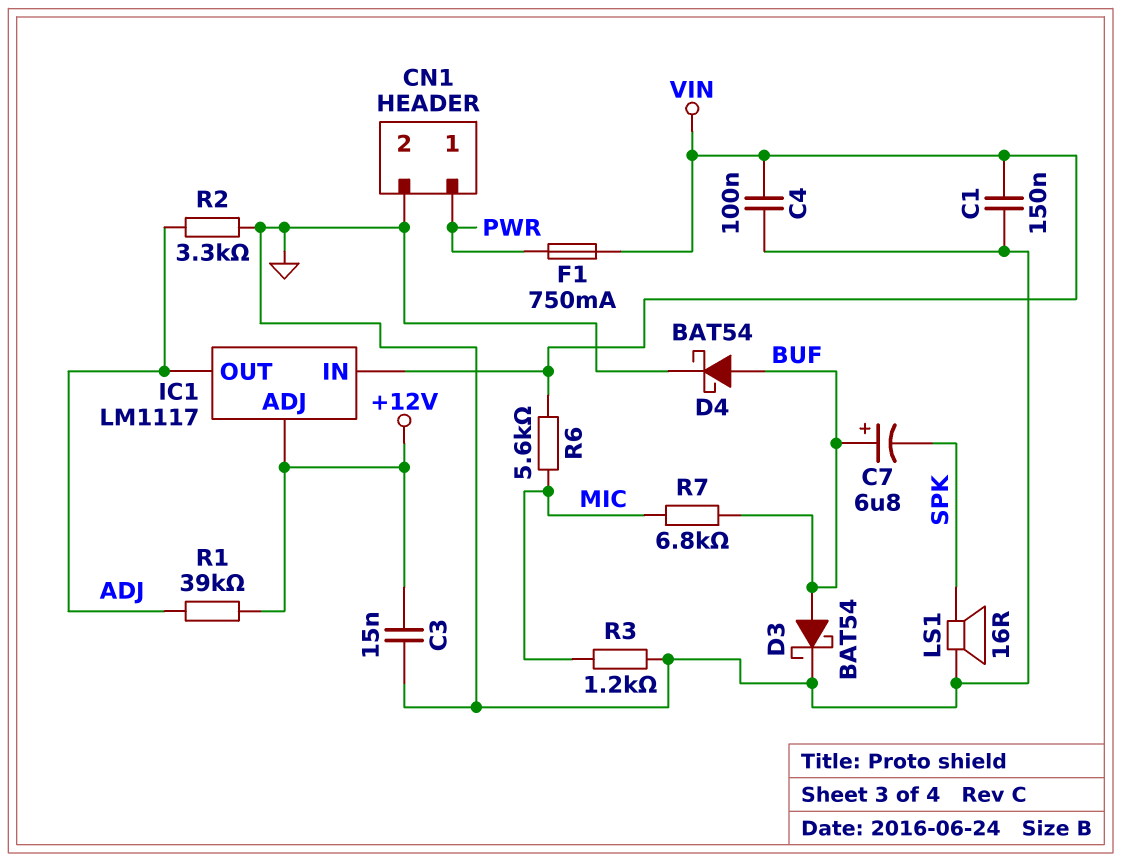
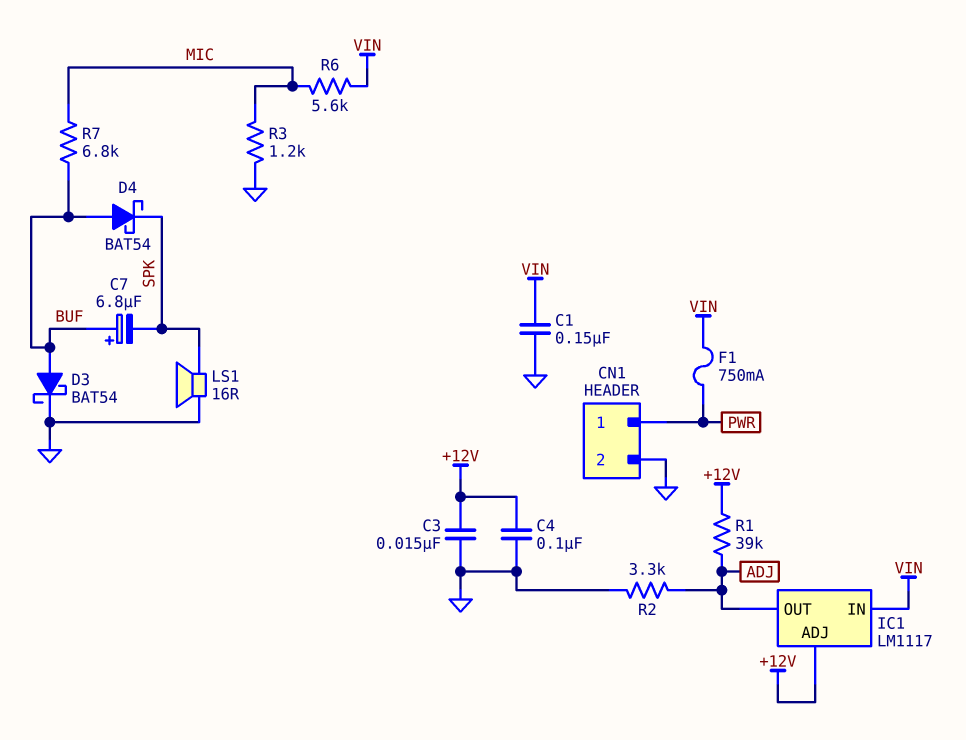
C4: 100nF (GND, VIN) -> 100nF (+12V, GND)
D4: schottky BAT54 (A BUF, K GND) -> schottky BAT54 (A BUF, K SPK)

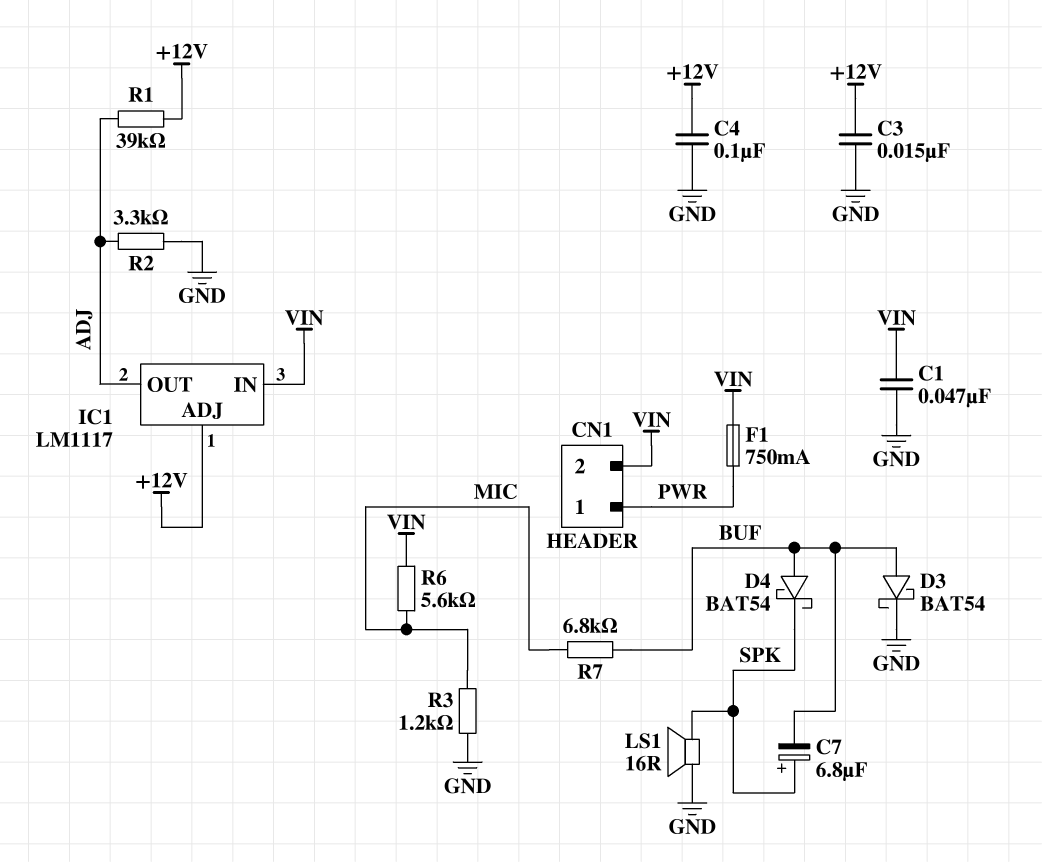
C1: 150nF (GND, VIN) -> 47nF (GND, VIN)
C7: 6.8uF (plus BUF, minus SPK) -> 6.8uF (plus SPK, minus BUF)
CN1 pin 2: GND -> VIN

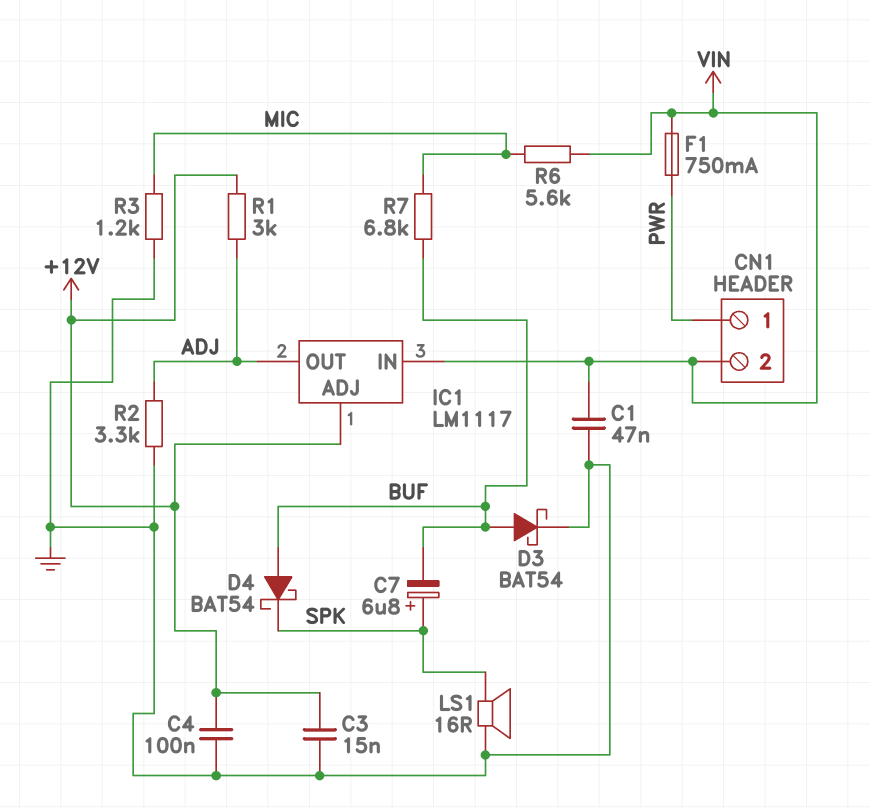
R1: 39k (+12V, ADJ) -> 3k (+12V, ADJ)

